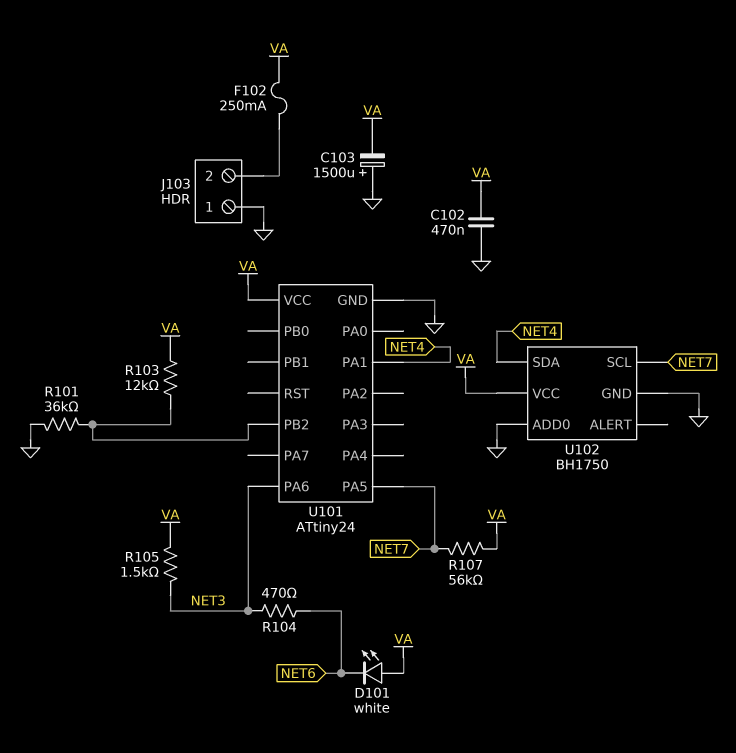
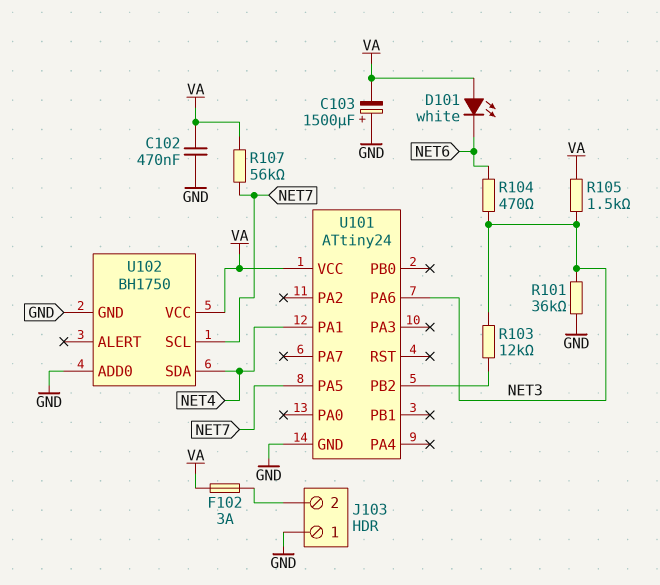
F102: 250mA (J103/2, VA) -> 3A (J103/2, VA)
R101: 36k (GND, U101/PB2) -> 36k (GND, NET3)
R103: 12k (U101/PB2, VA) -> 12k (NET3, U101/PB2)

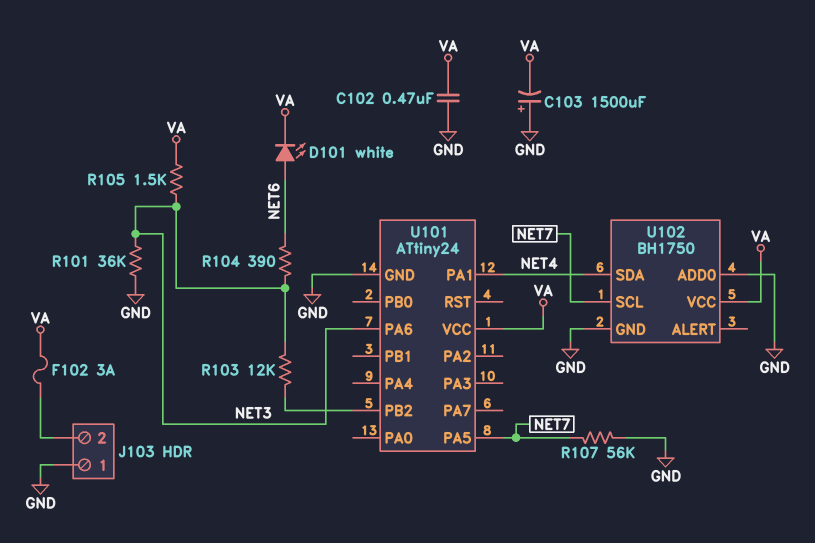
D101: LED white (A VA, K NET6) -> LED white (A NET6, K VA)
R104: 470 (NET3, NET6) -> 390 (NET3, NET6)
R107: 56k (NET7, VA) -> 56k (GND, NET7)

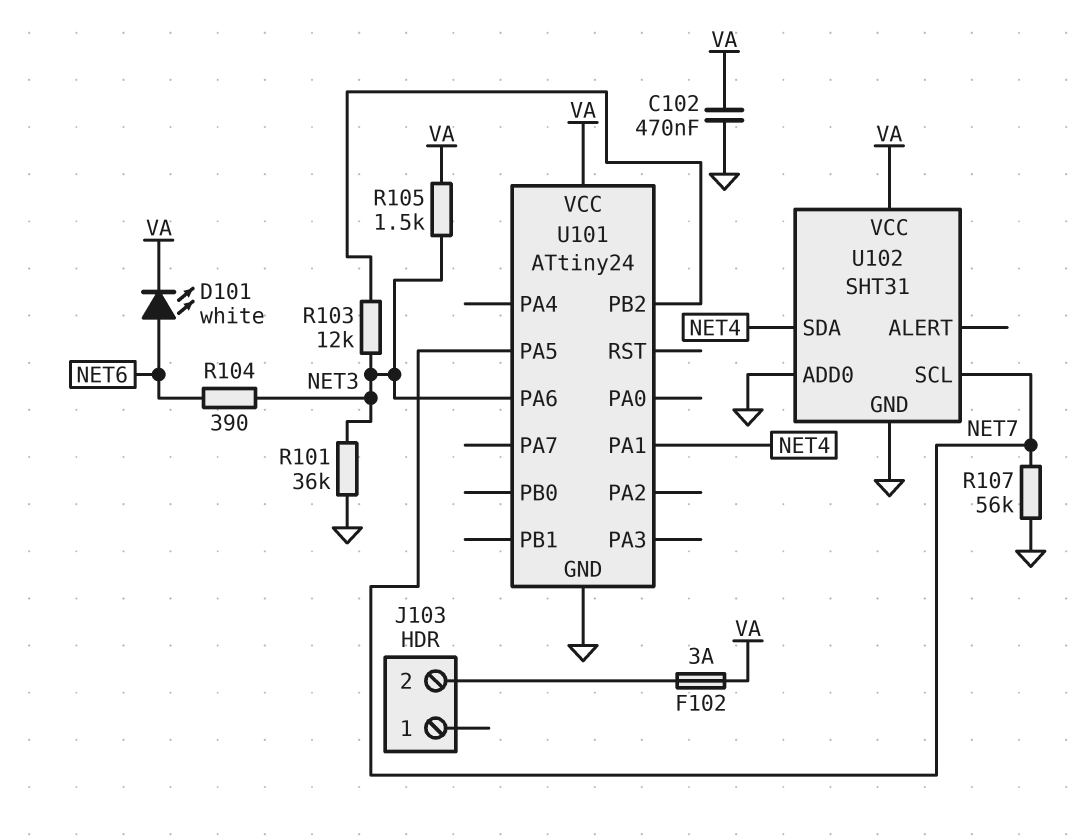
C103: 1500uF (plus GND, minus VA) -> none
J103 pin 1: GND -> none
U102: BH1750 -> SHT31

